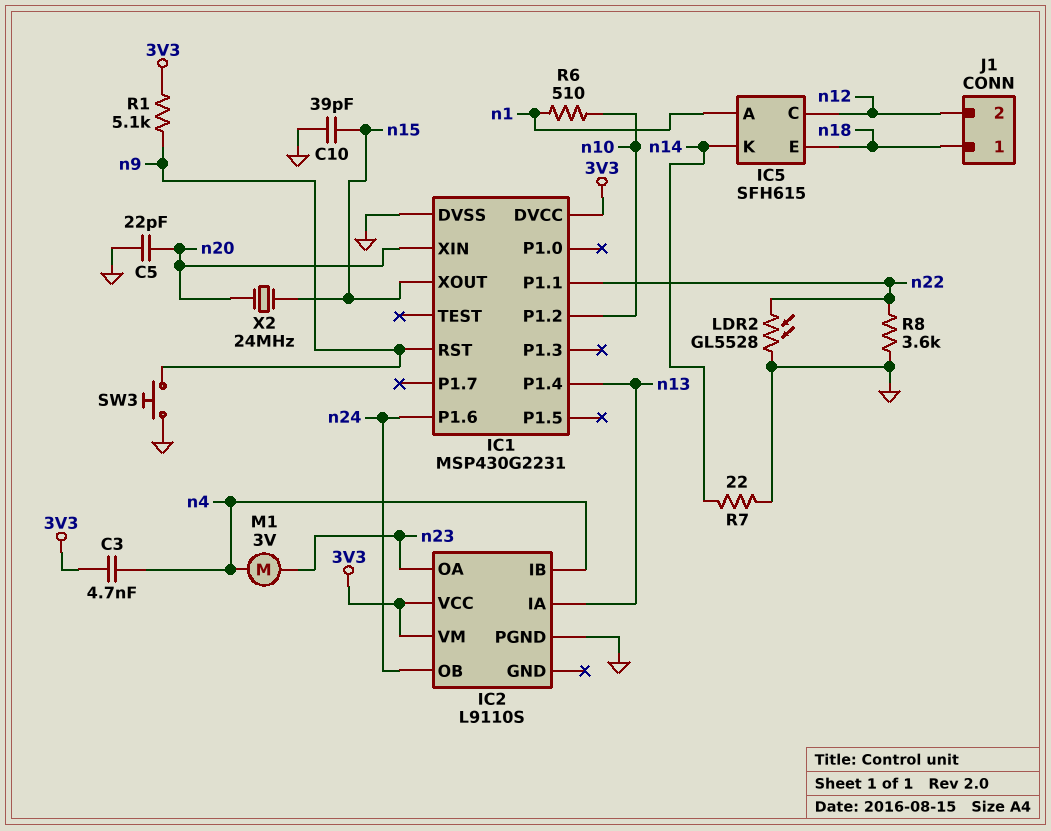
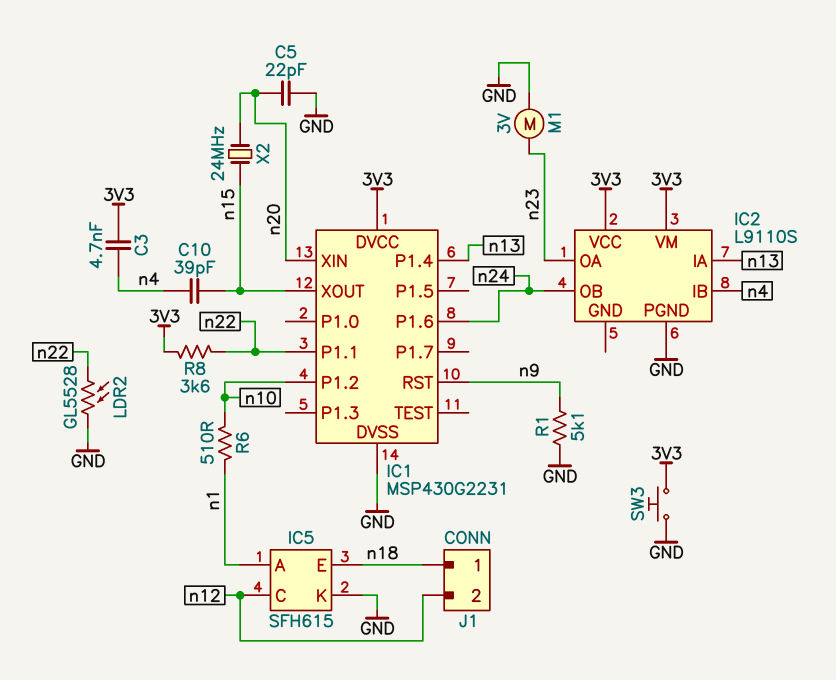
C10: 39pF (GND, n15) -> 39pF (n4, n15)
IC5 pin K: n14 -> GND
M1: motor 3V (n4, n23) -> motor 3V (GND, n23)
R1: 5.1k (3V3, n9) -> 5.1k (GND, n9)
R7: 22 (GND, n14) -> none
R8: 3.6k (GND, n22) -> 3.6k (3V3, n22)
SW3: button (GND, n9) -> button (3V3, GND)

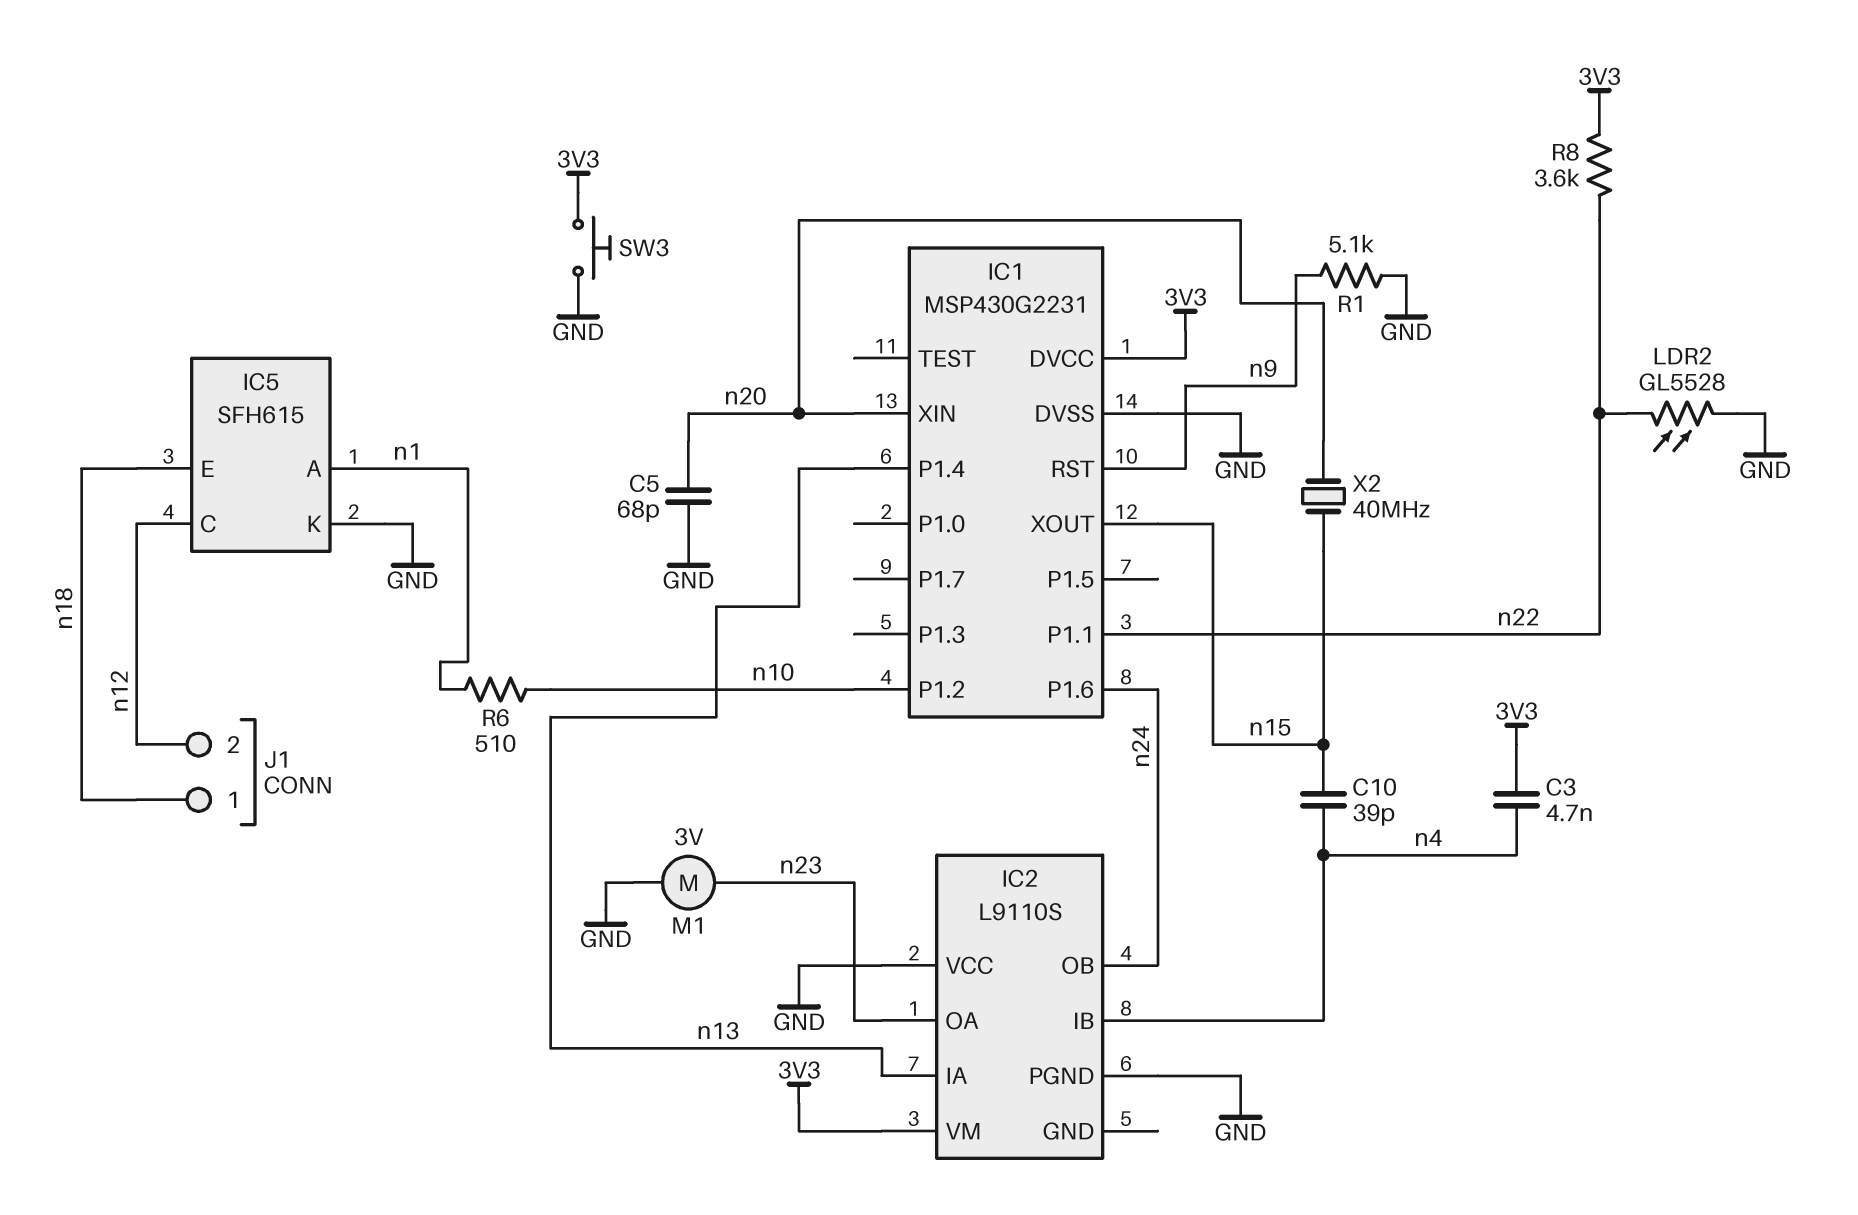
C5: 22pF (GND, n20) -> 68pF (GND, n20)
IC2 pin VCC: 3V3 -> GND
X2: 24MHz (n15, n20) -> 40MHz (n15, n20)

